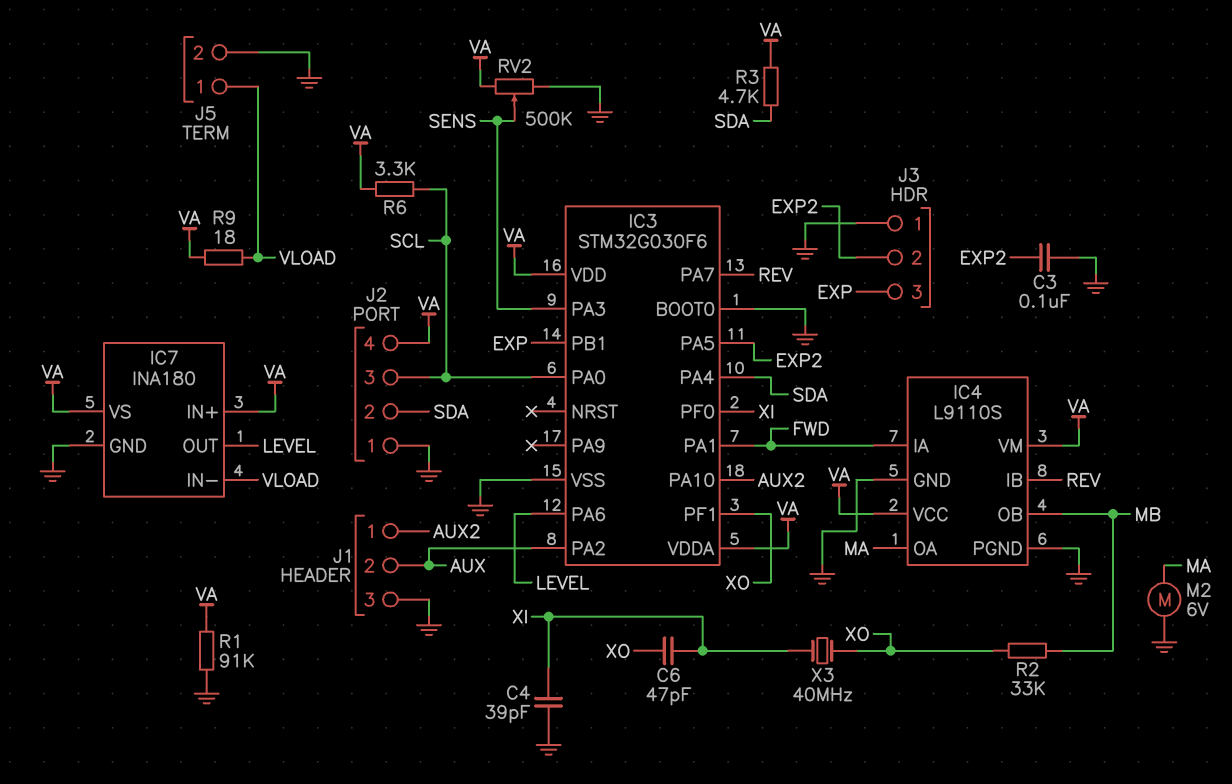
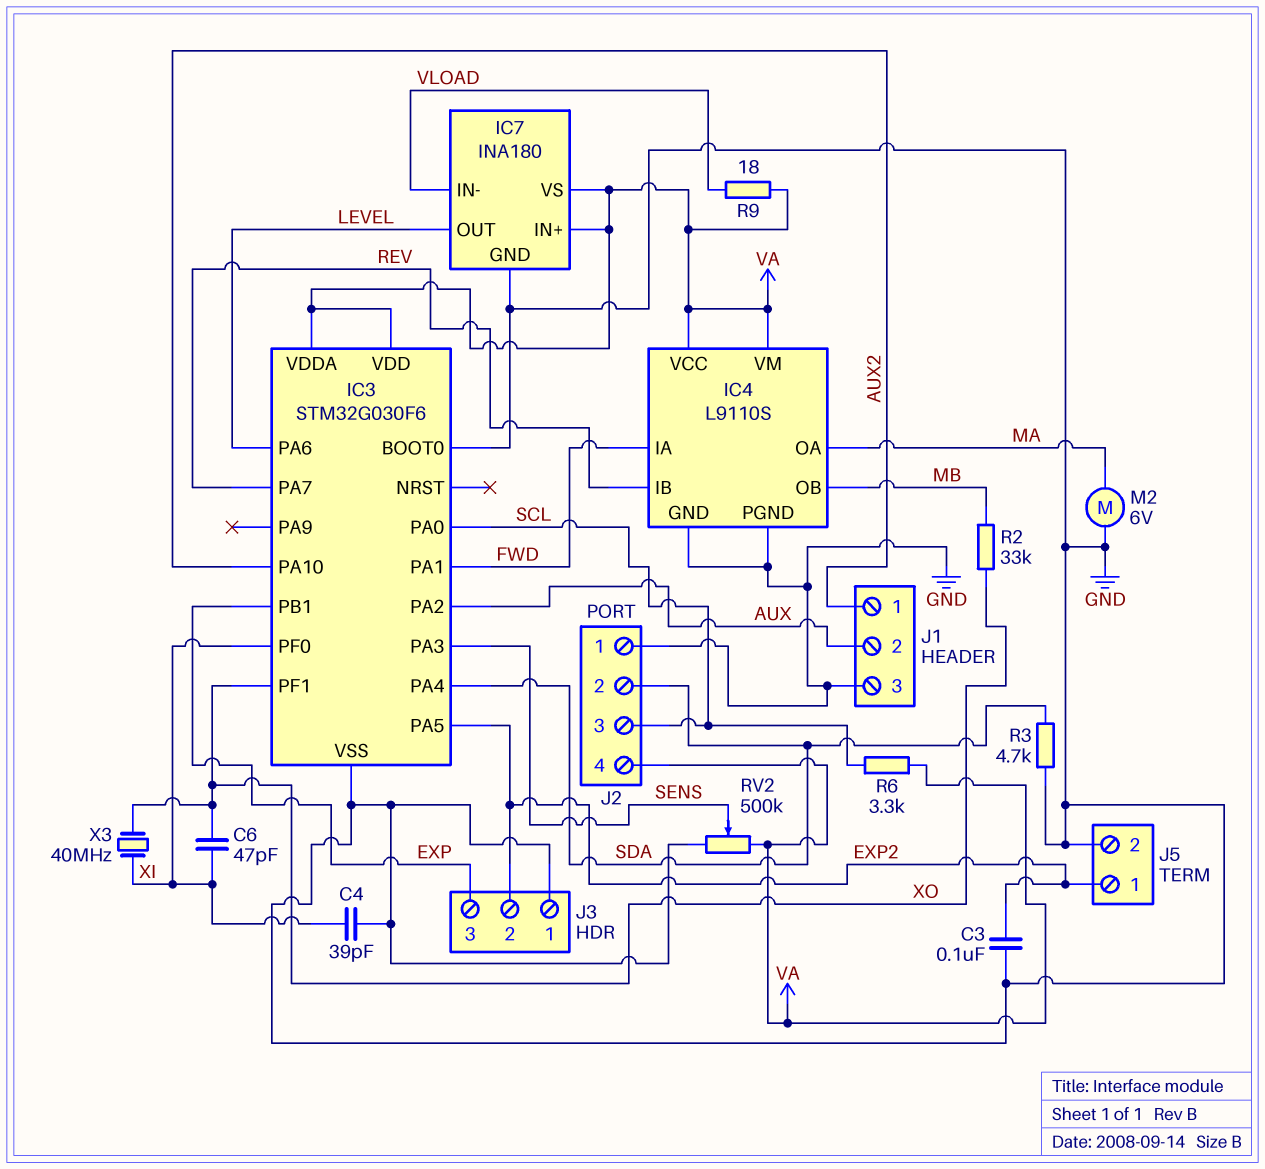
J5 pin 1: VLOAD -> EXP2
R1: 91k (GND, VA) -> none
R3: 4.7k (SDA, VA) -> 4.7k (GND, SDA)

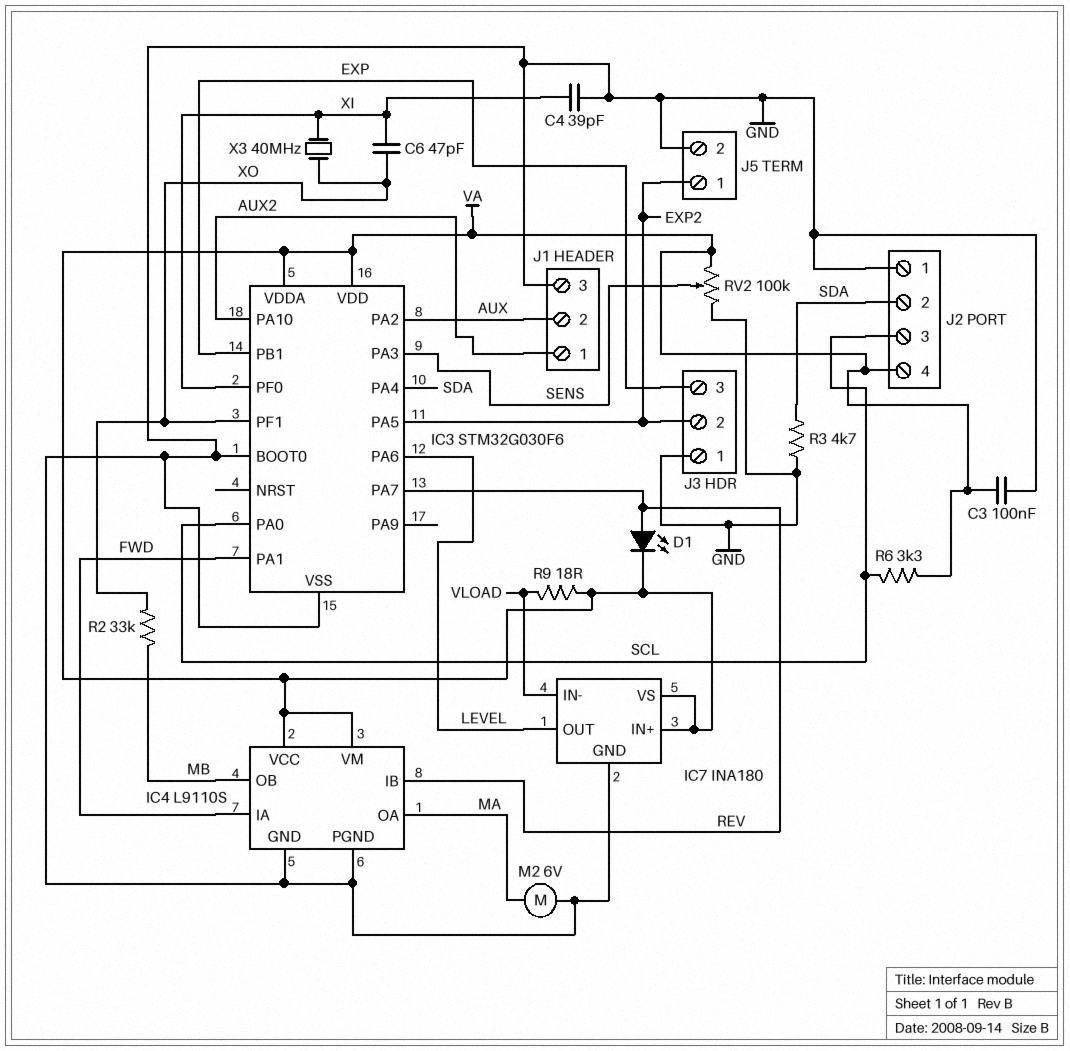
C3: 100nF (EXP2, GND) -> 100nF (GND, VA)
D1: none -> LED (A REV, K VA)
RV2: 500k (GND, VA, wiper SENS) -> 100k (GND, VA, wiper SENS)

